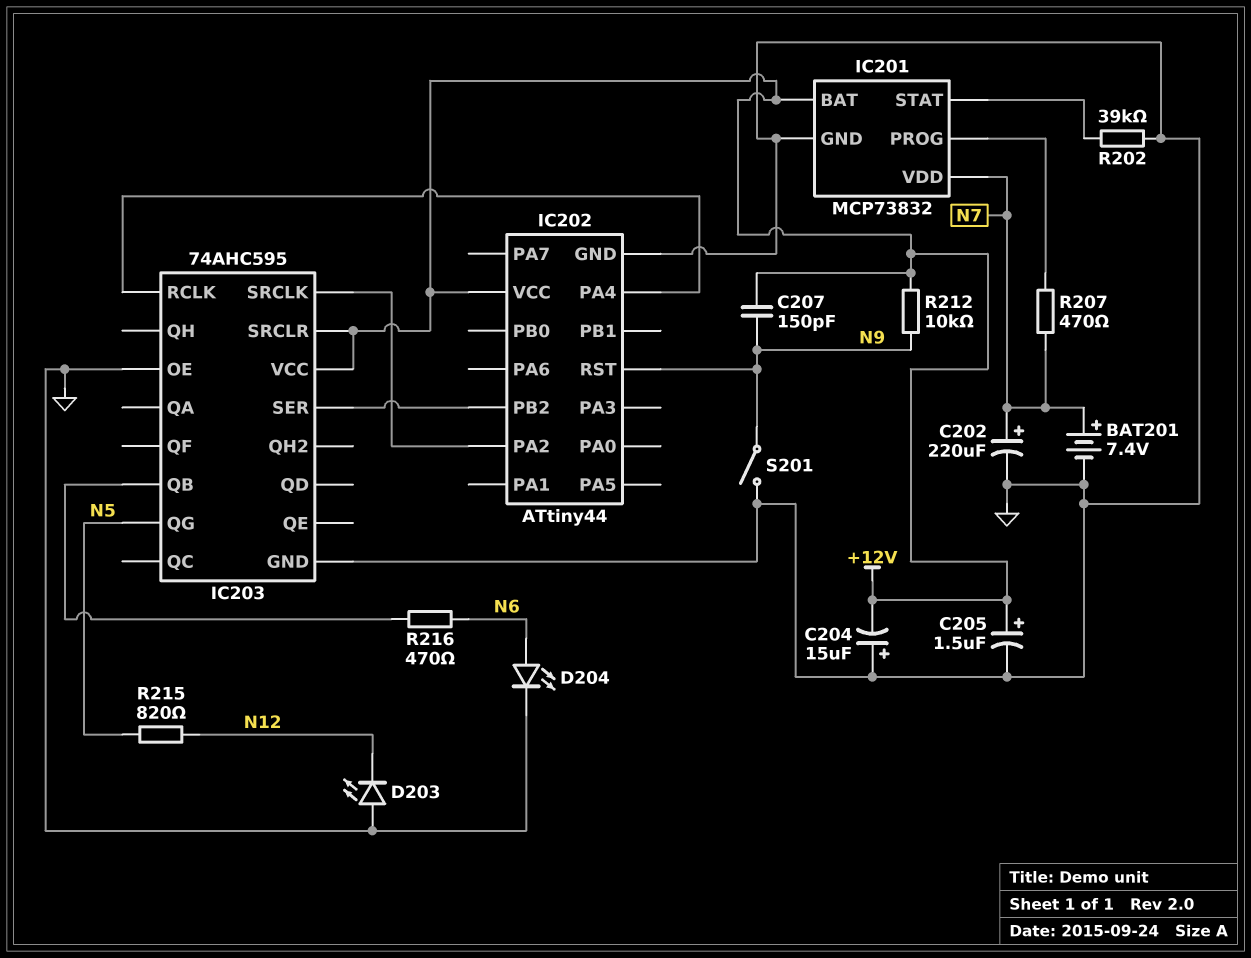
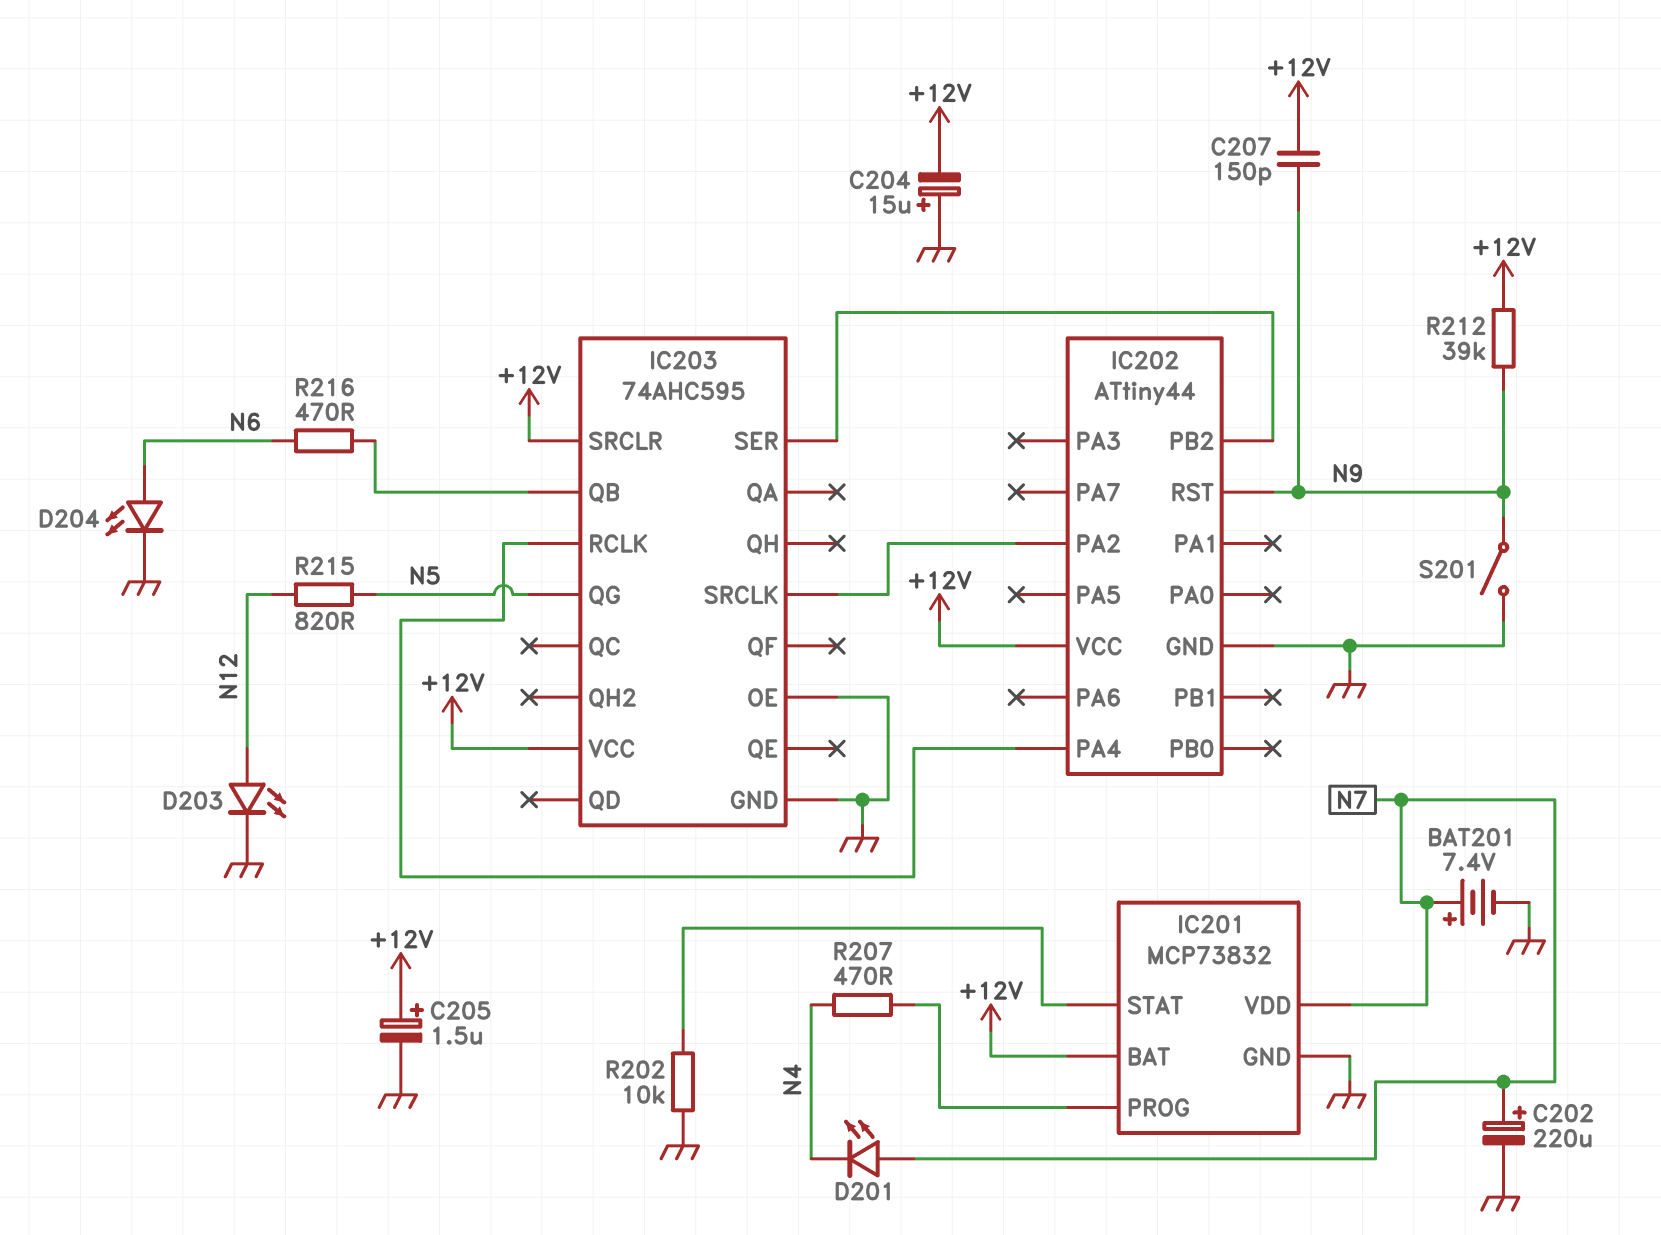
D201: none -> LED (A N7, K N4)
D203: LED (A GND, K N12) -> LED (A N12, K GND)
R202: 39k (GND, IC201/STAT) -> 10k (GND, IC201/STAT)
R207: 470 (IC201/PROG, N7) -> 470 (IC201/PROG, N4)
R212: 10k (+12V, N9) -> 39k (+12V, N9)

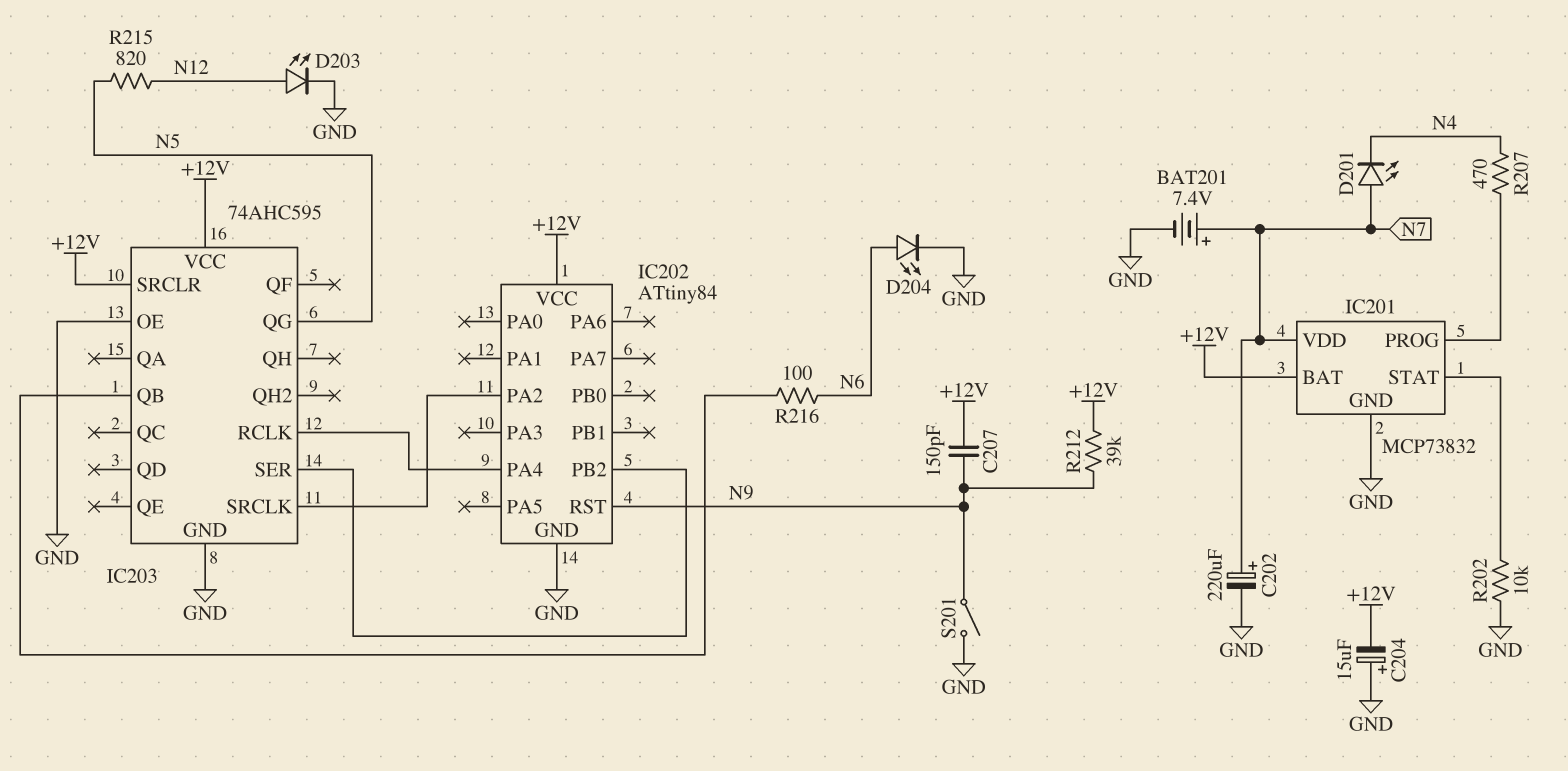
C205: 1.5uF (plus +12V, minus GND) -> none
IC202: ATtiny44 -> ATtiny84
R216: 470 (IC203/QB, N6) -> 100 (IC203/QB, N6)

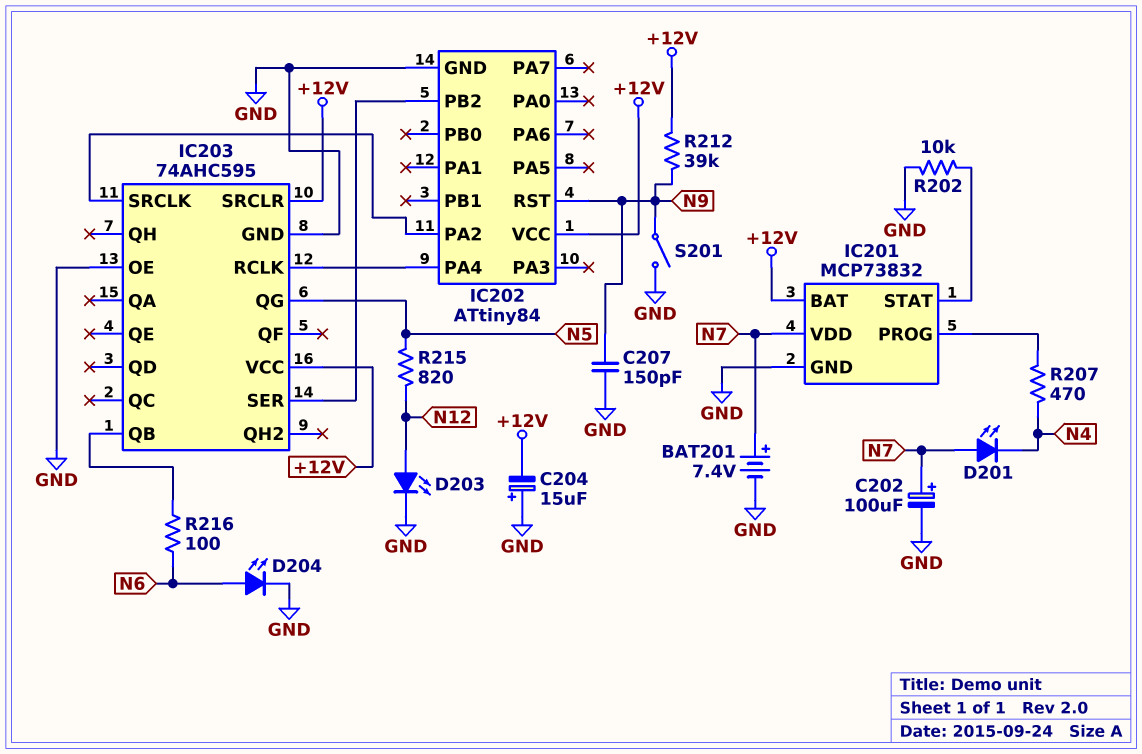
C202: 220uF (plus N7, minus GND) -> 100uF (plus N7, minus GND)
C207: 150pF (+12V, N9) -> 150pF (GND, N9)

